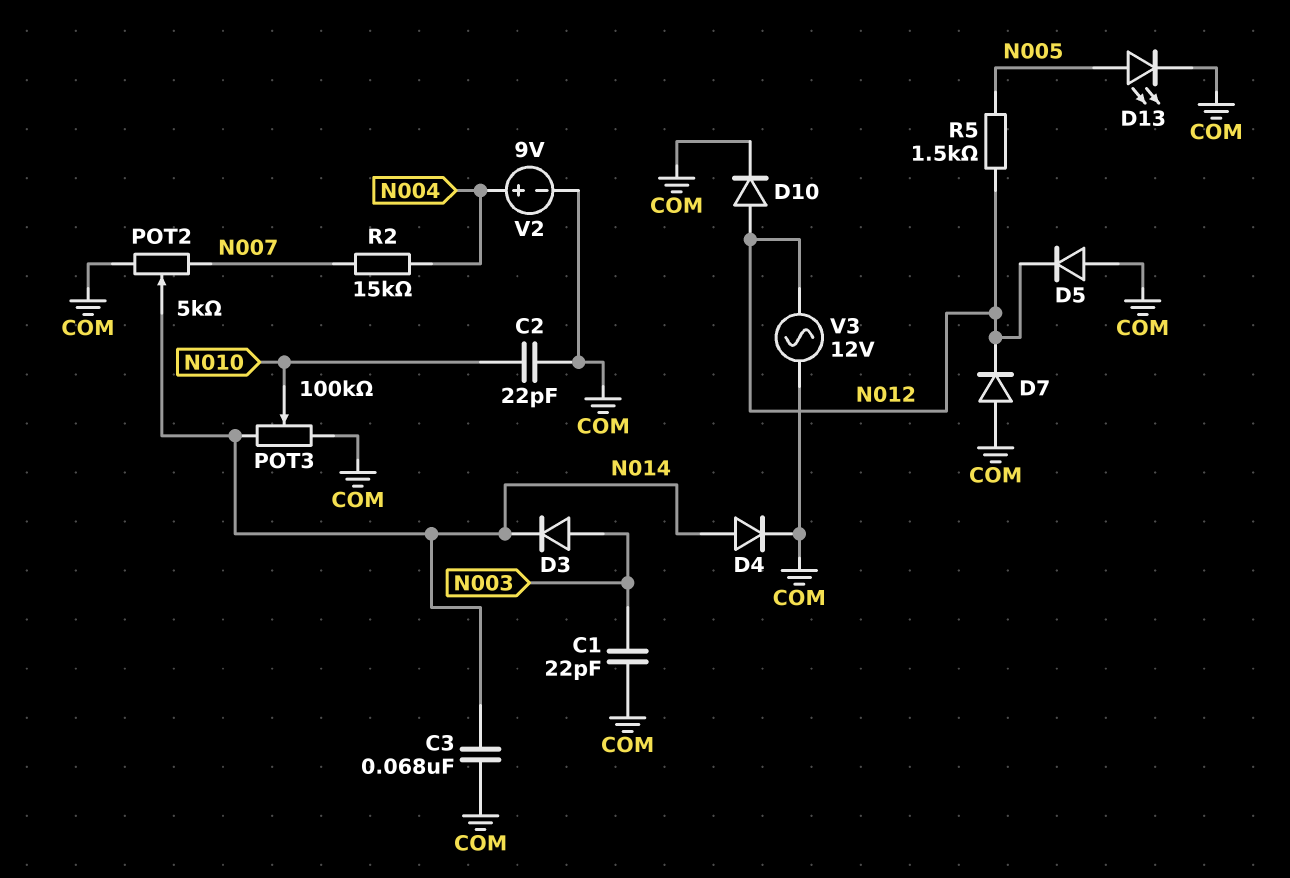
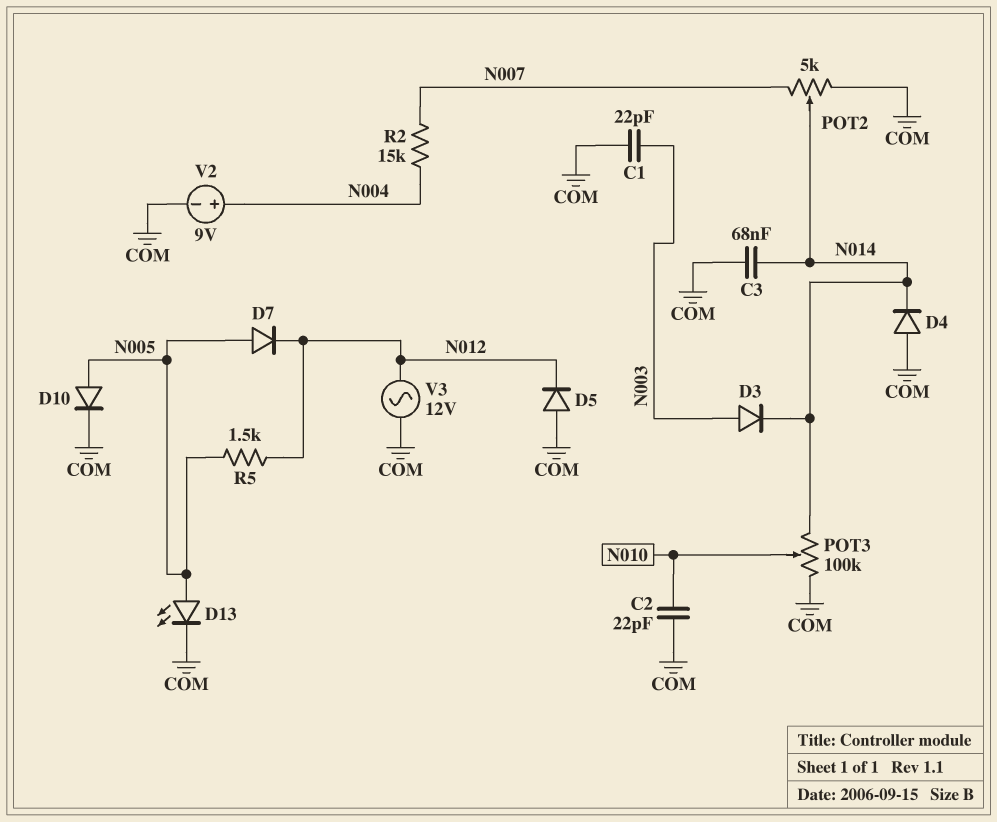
D4: diode (A N014, K COM) -> diode (A COM, K N014)
D7: diode (A COM, K N012) -> diode (A N005, K N012)
D10: diode (A N012, K COM) -> diode (A N005, K COM)

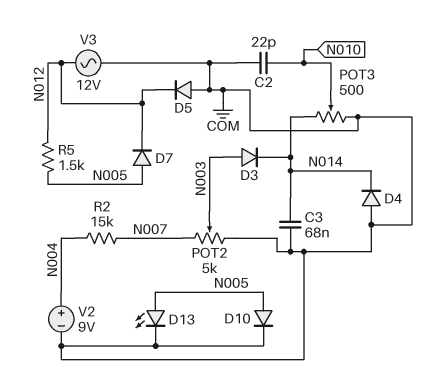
C1: 22pF (COM, N003) -> none
POT2: 5k (COM, N007, wiper N014) -> 5k (COM, N007, wiper N003)
POT3: 100k (COM, N014, wiper N010) -> 500 (COM, N014, wiper N010)

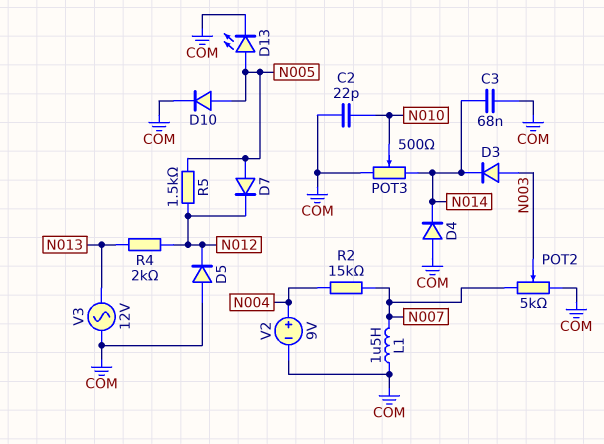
L1: none -> 1.5uH (COM, N007)
R4: none -> 2k (N012, N013)
V3: AC 12V (COM, N012) -> AC 12V (COM, N013)

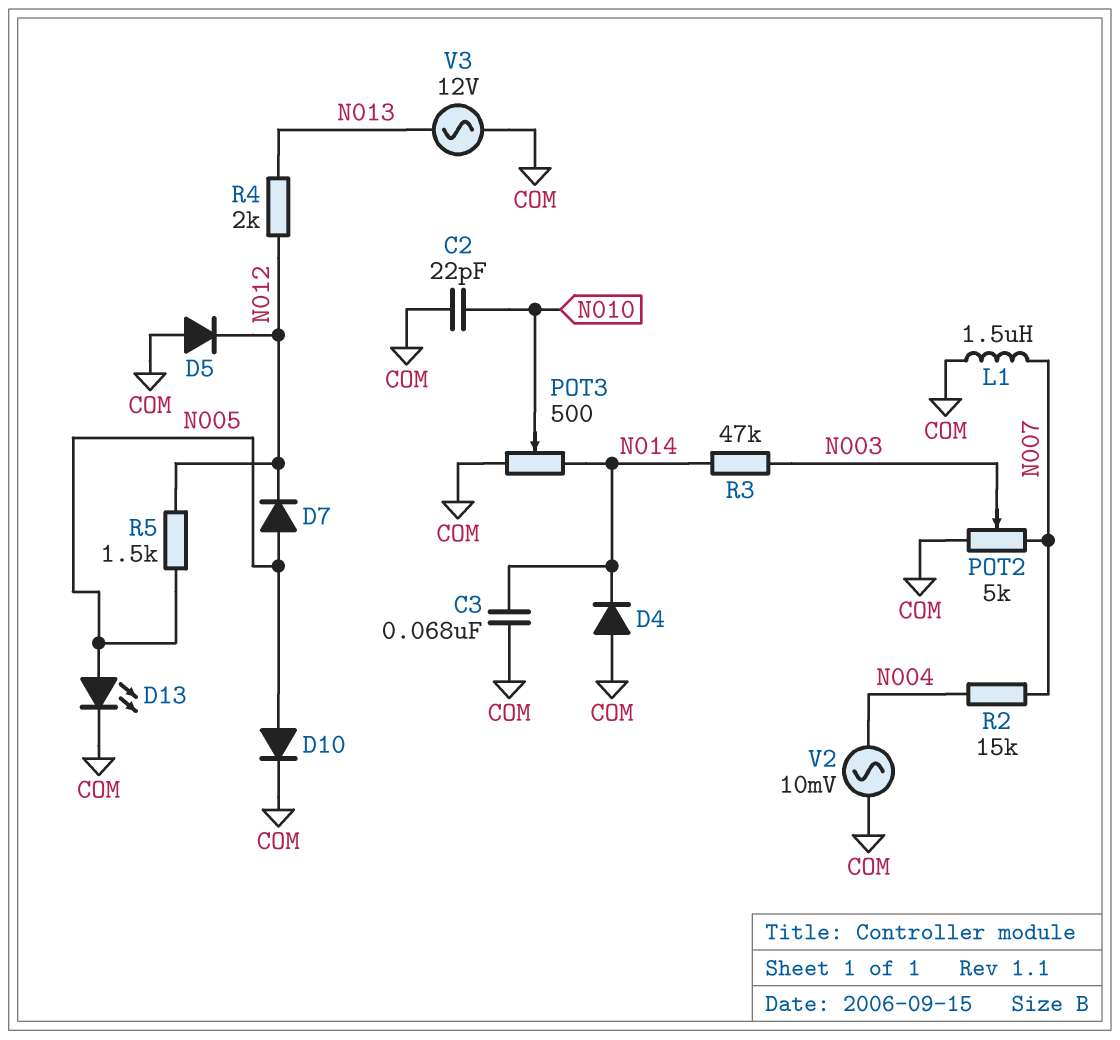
D3: diode (A N003, K N014) -> none
R3: none -> 47k (N003, N014)
V2: 9V (plus N004, minus COM) -> AC 10mV (COM, N004)

